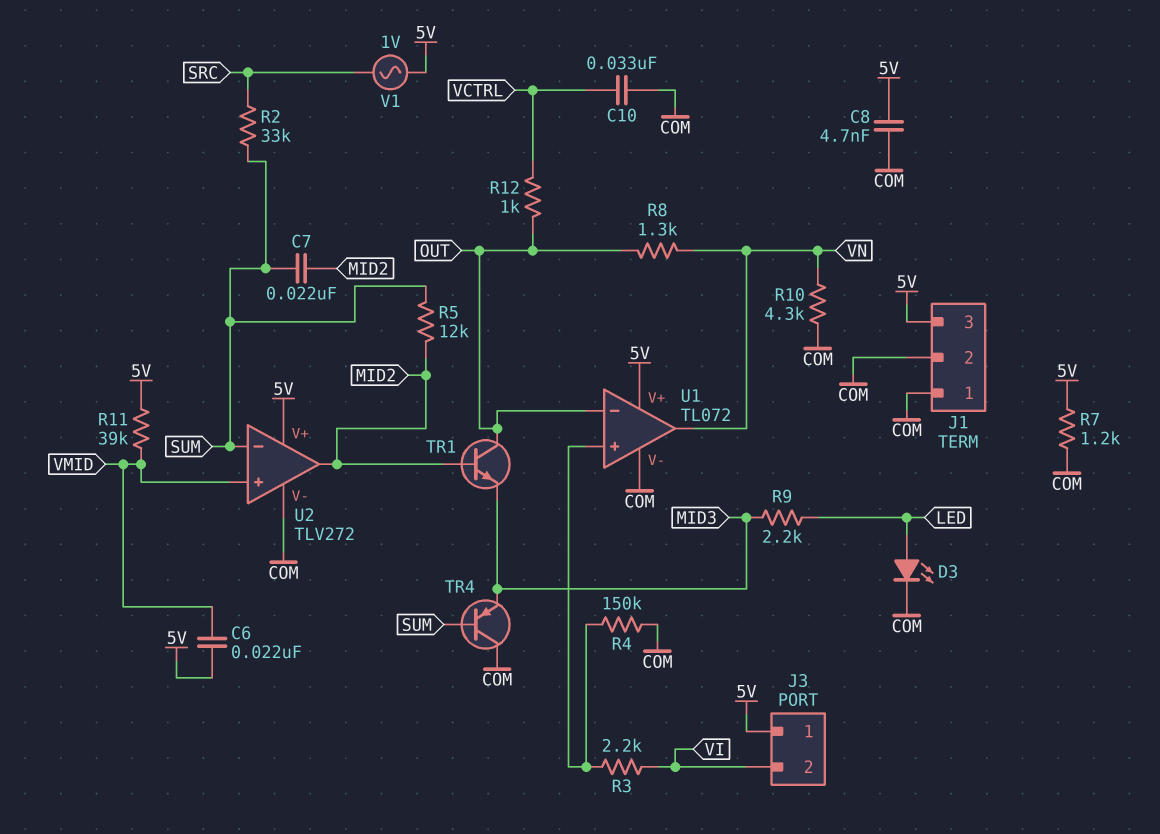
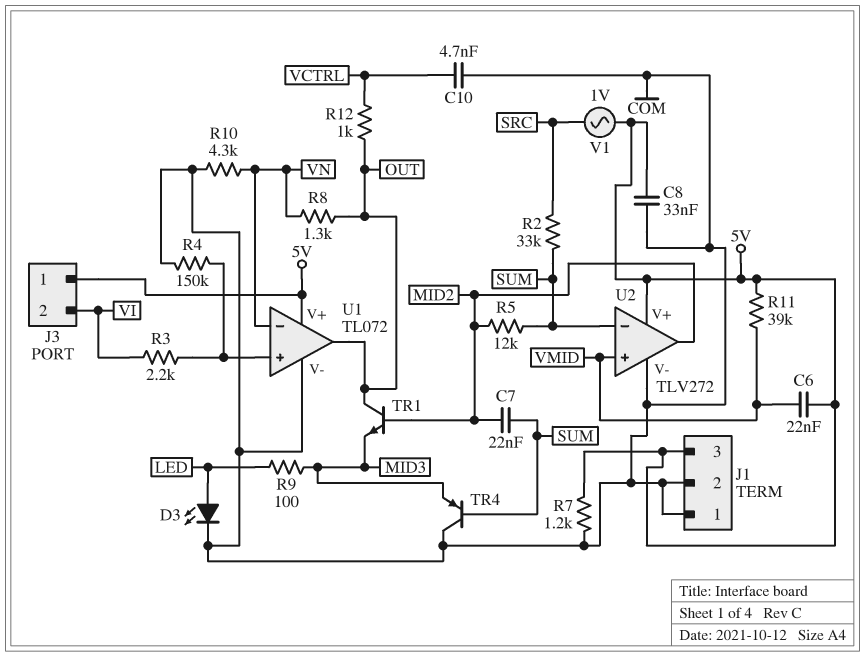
C8: 4.7nF (5V, COM) -> 33nF (5V, COM)
C10: 33nF (COM, VCTRL) -> 4.7nF (COM, VCTRL)
R9: 2.2k (LED, MID3) -> 100 (LED, MID3)
U1 pin in-: OUT -> VN
U1 pin out: VN -> OUT

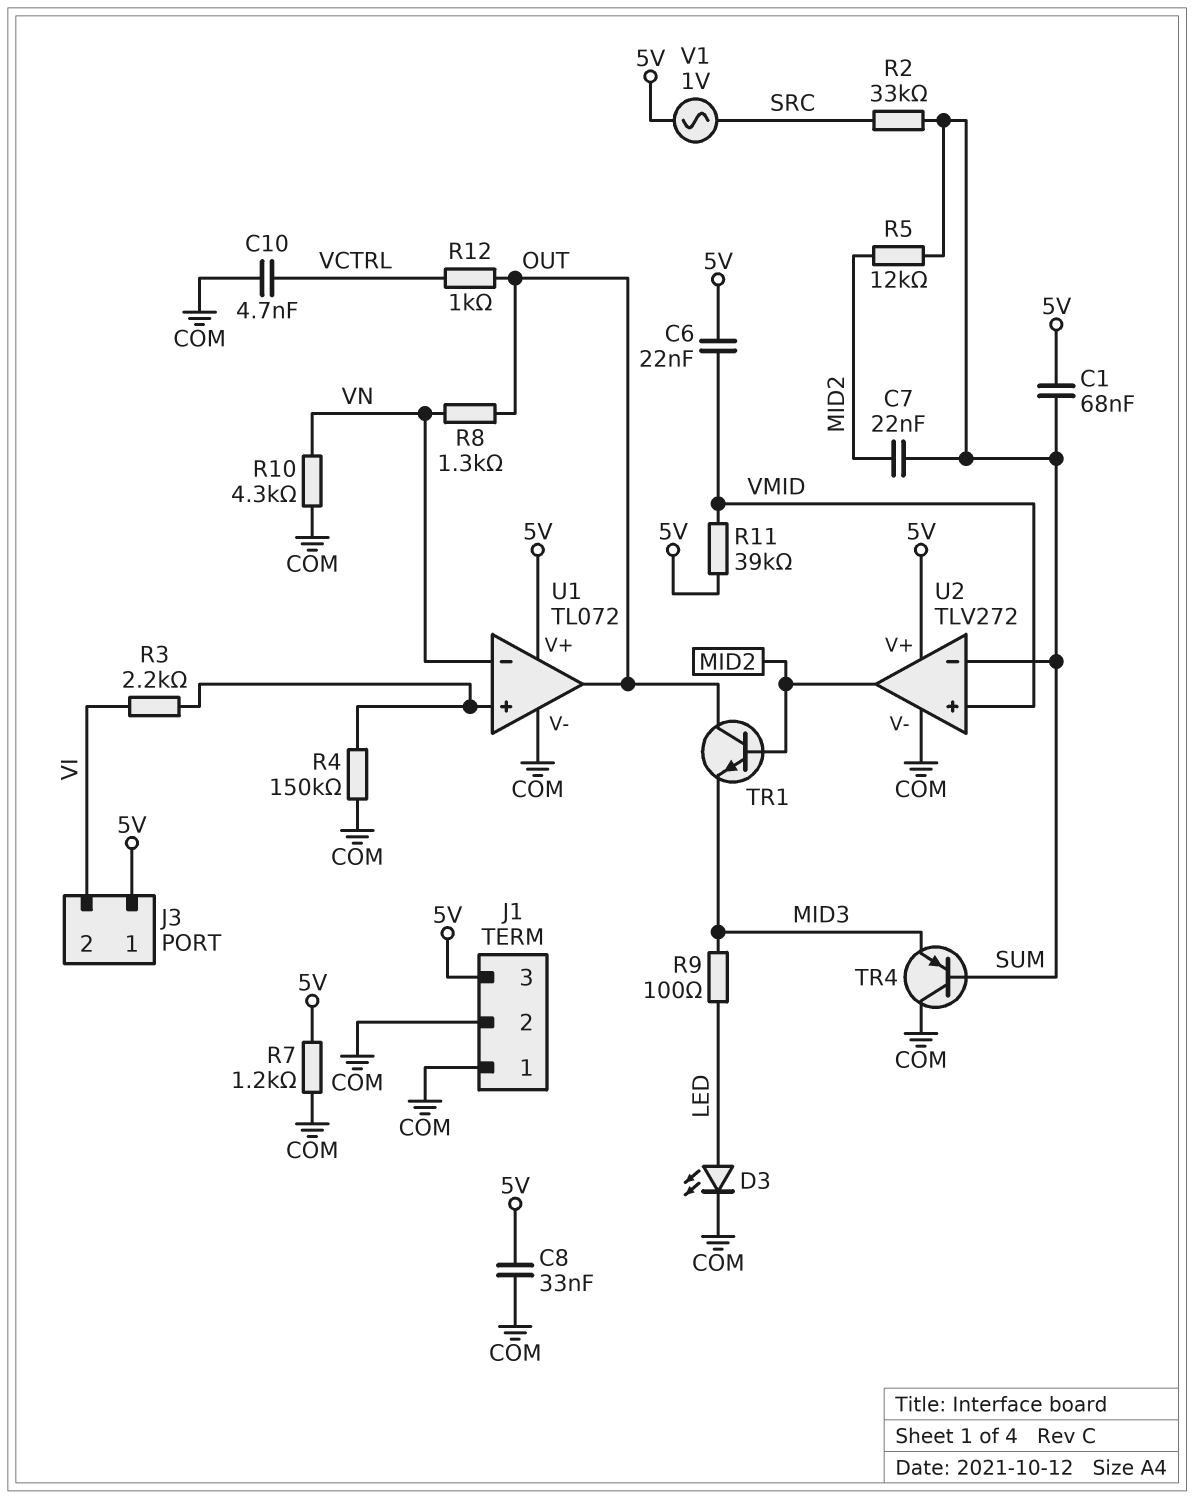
C1: none -> 68nF (5V, SUM)

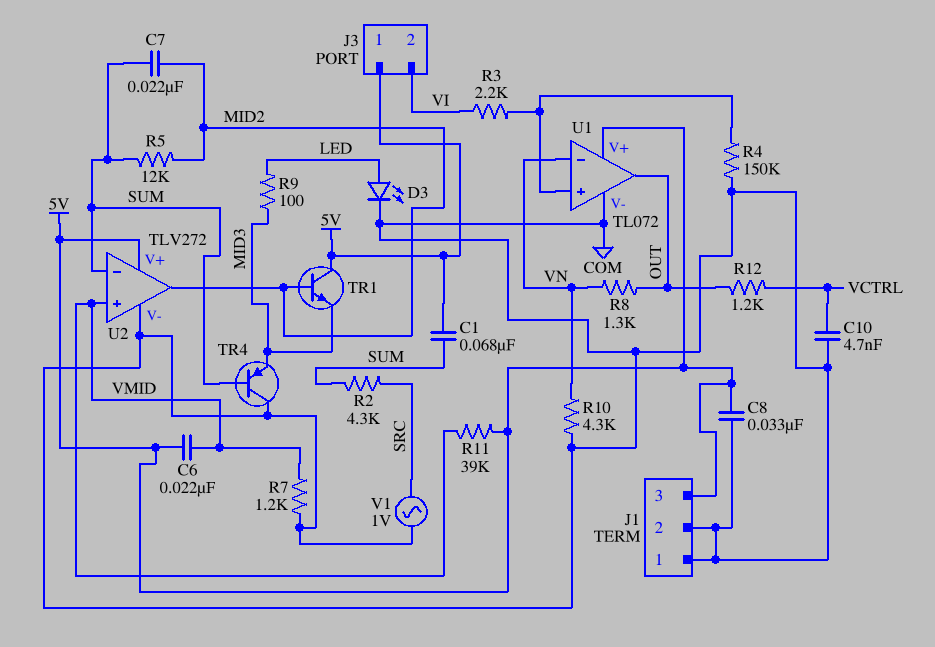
R2: 33k (SRC, SUM) -> 4.3k (SRC, SUM)
R7: 1.2k (5V, COM) -> 1.2k (COM, VMID)
R12: 1k (OUT, VCTRL) -> 1.2k (OUT, VCTRL)
TR1: NPN (B MID2, C OUT, E MID3) -> NPN (B MID2, C 5V, E MID3)
V1: AC 1V (5V, SRC) -> AC 1V (COM, SRC)

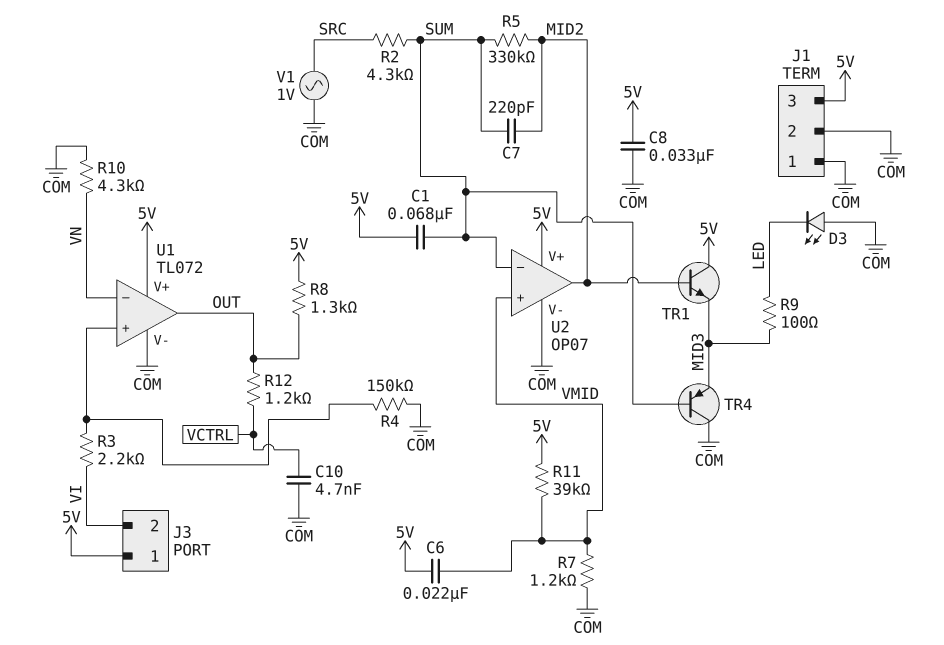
C7: 22nF (MID2, SUM) -> 220pF (MID2, SUM)
D3: LED (A LED, K COM) -> LED (A COM, K LED)
R5: 12k (MID2, SUM) -> 330k (MID2, SUM)
R8: 1.3k (OUT, VN) -> 1.3k (5V, OUT)
U2: TLV272 -> OP07

